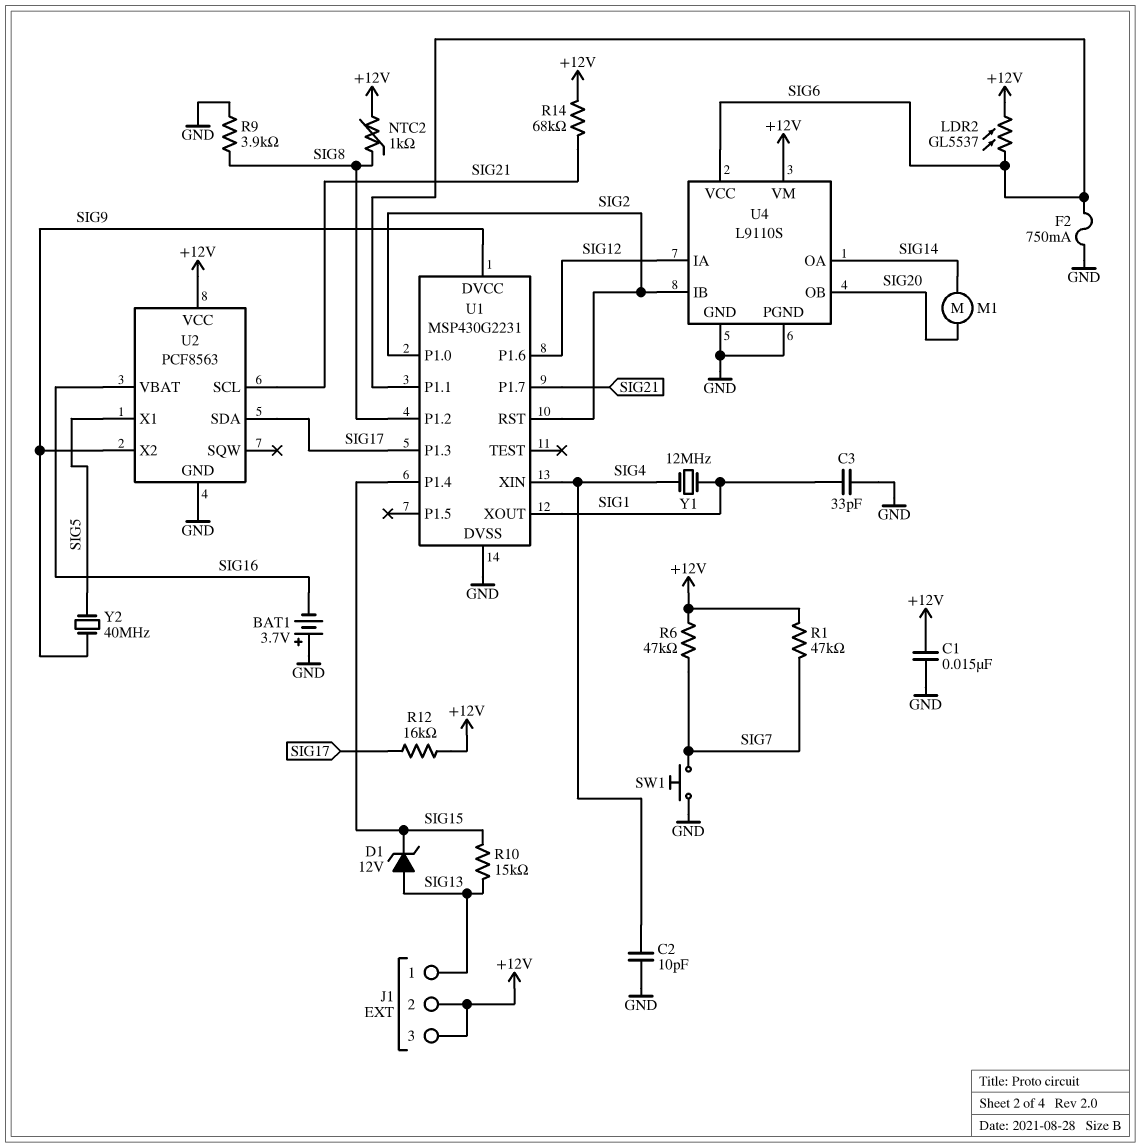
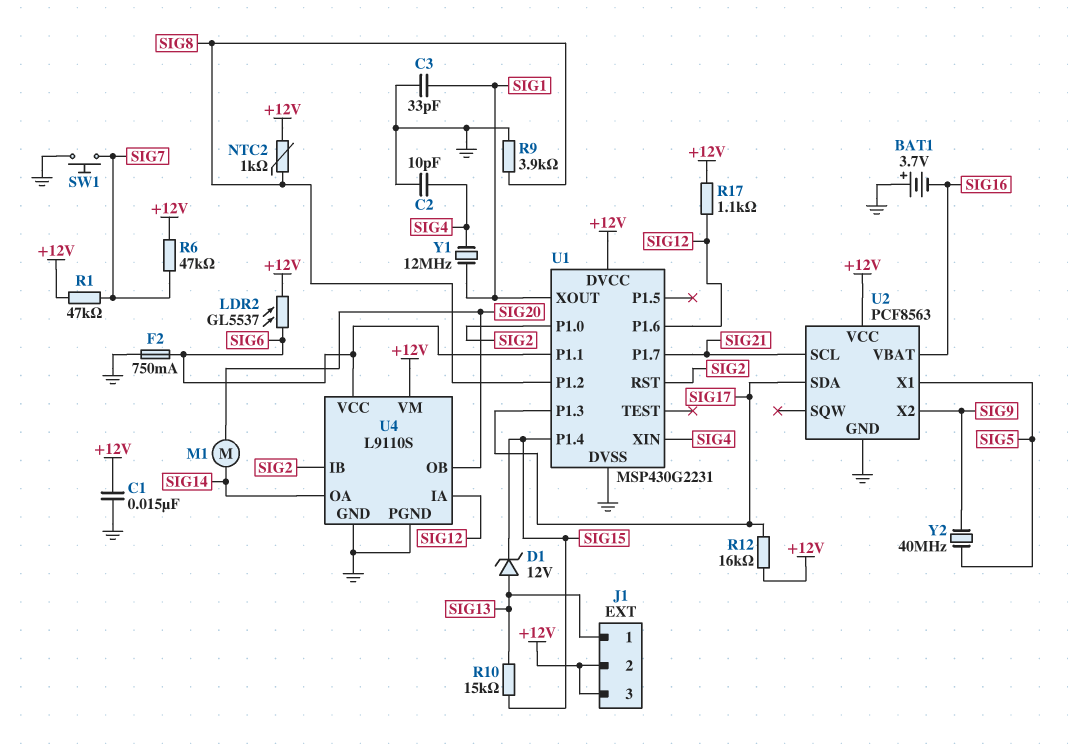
R14: 68k (+12V, SIG21) -> none
R17: none -> 1.1k (+12V, SIG12)
U1 pin DVCC: SIG9 -> +12V

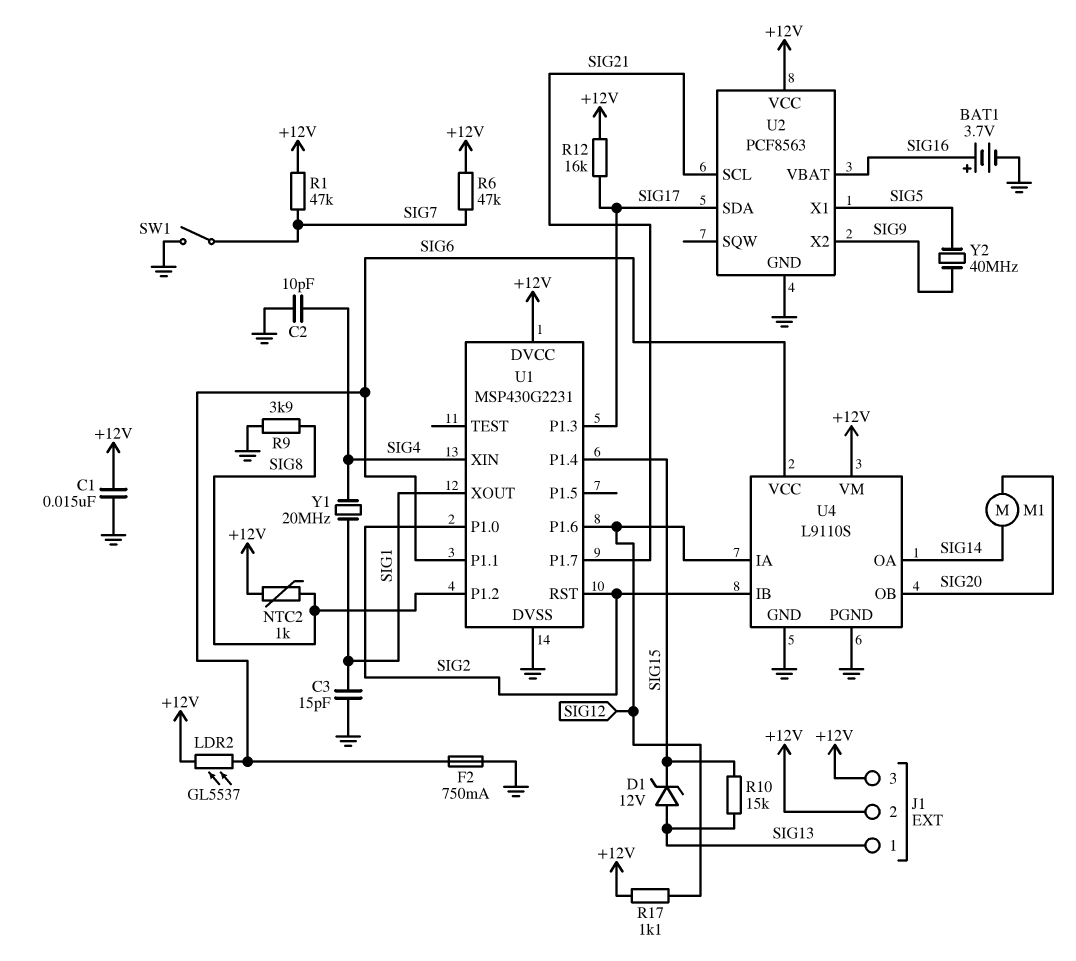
BAT1: 3.7V (plus GND, minus SIG16) -> 3.7V (plus SIG16, minus GND)
C3: 33pF (GND, SIG1) -> 15pF (GND, SIG1)
SW1: button (GND, SIG7) -> switch (GND, SIG7)
Y1: 12MHz (SIG1, SIG4) -> 20MHz (SIG1, SIG4)

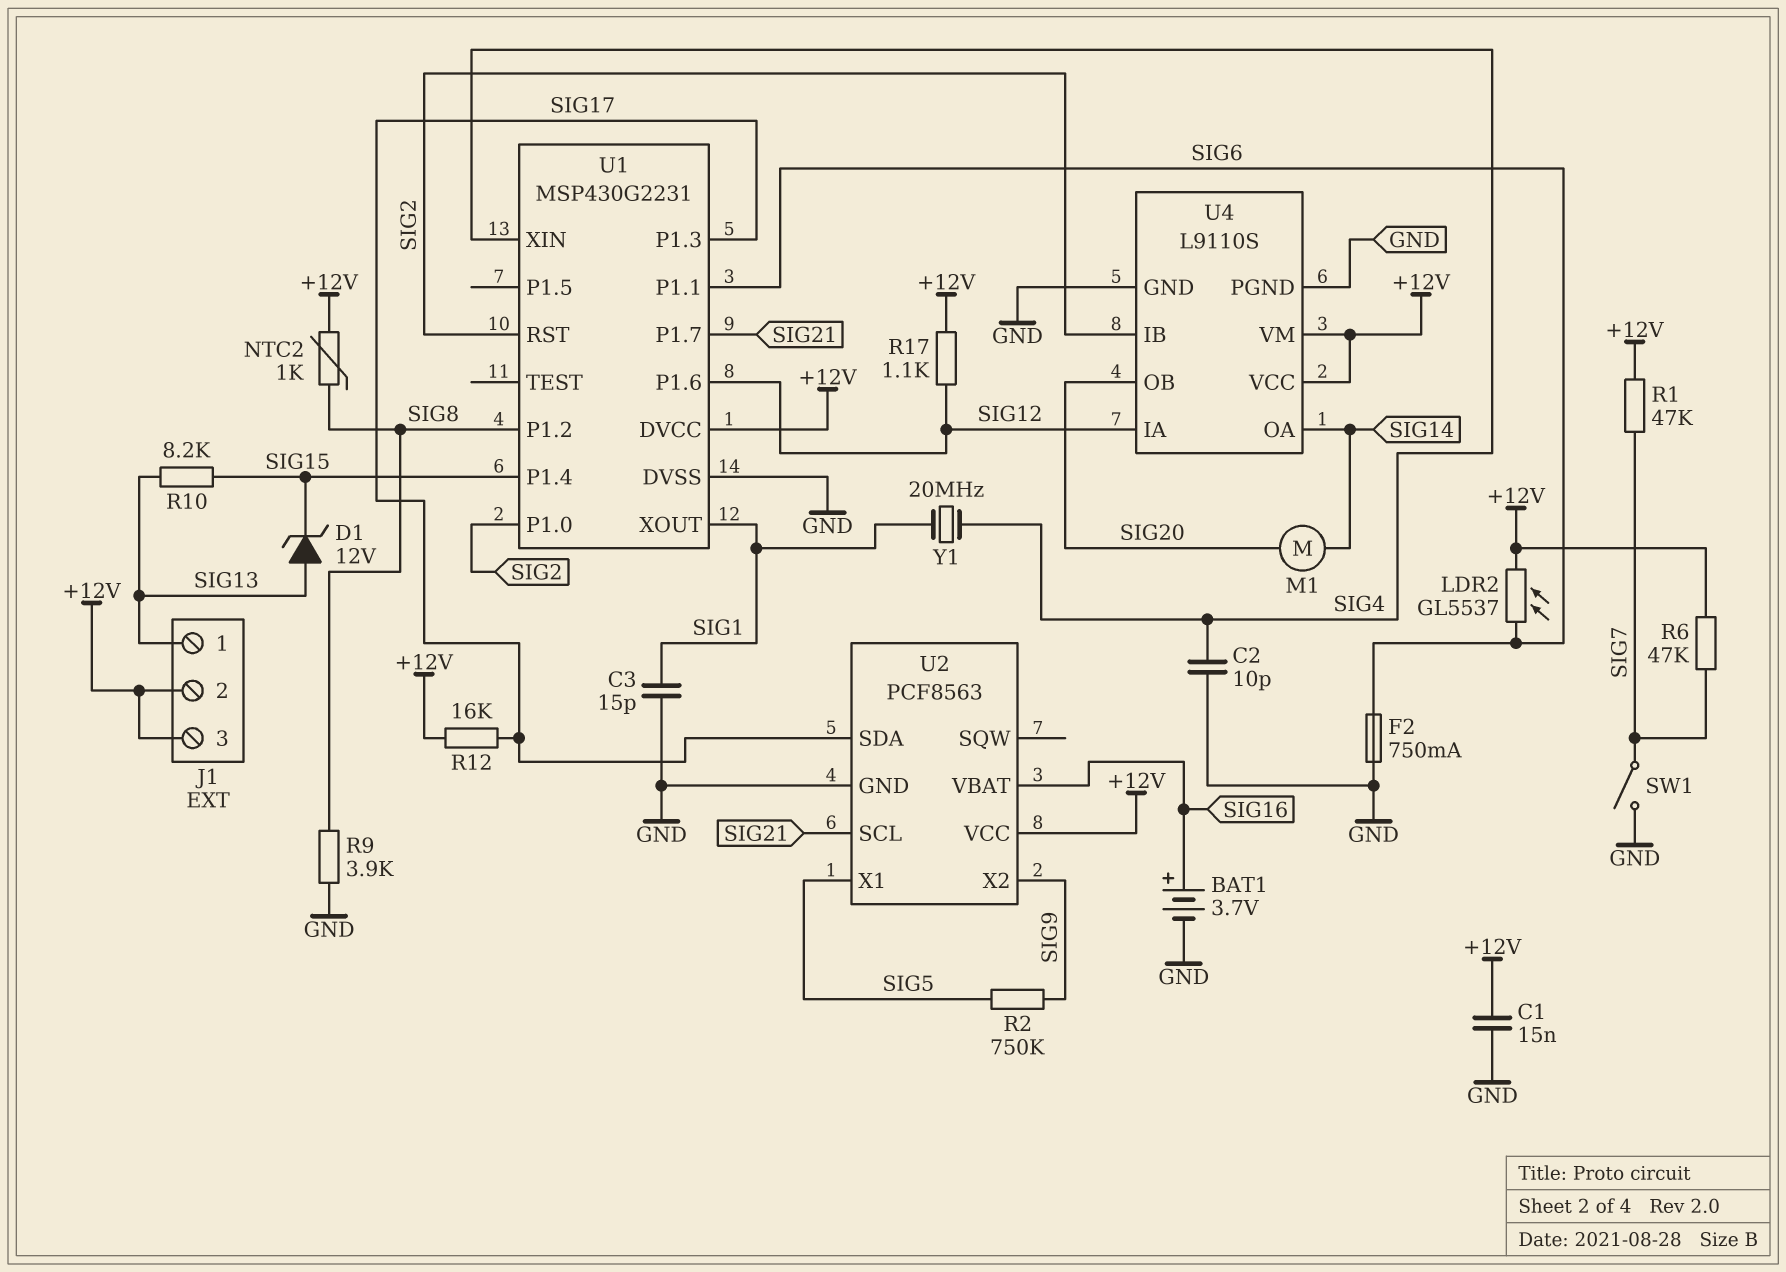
R2: none -> 750k (SIG5, SIG9)
R10: 15k (SIG13, SIG15) -> 8.2k (SIG13, SIG15)
U4 pin VCC: SIG6 -> +12V
Y2: 40MHz (SIG5, SIG9) -> none

